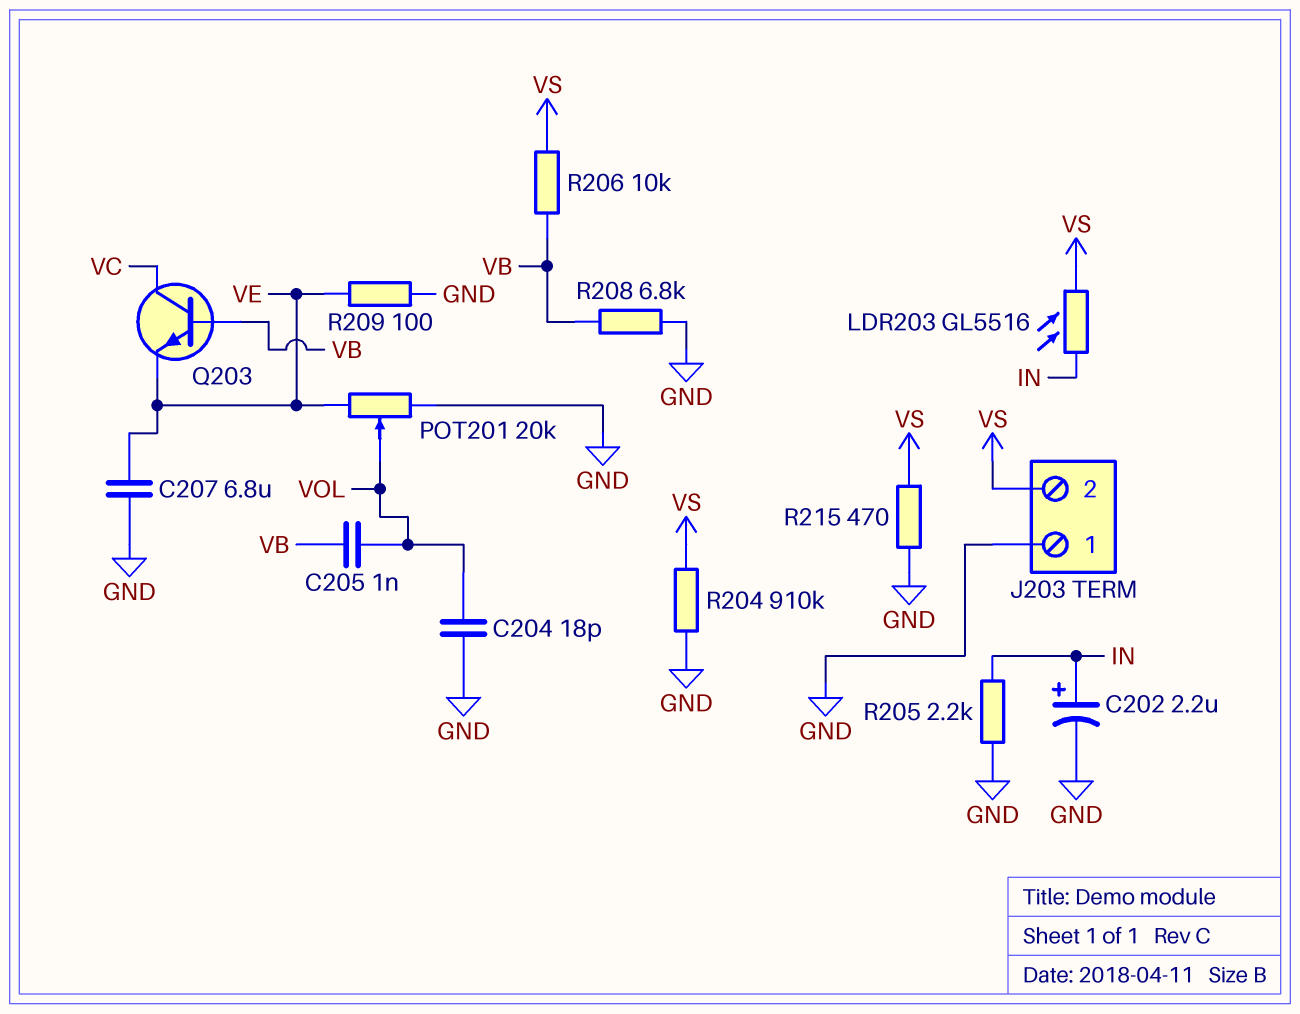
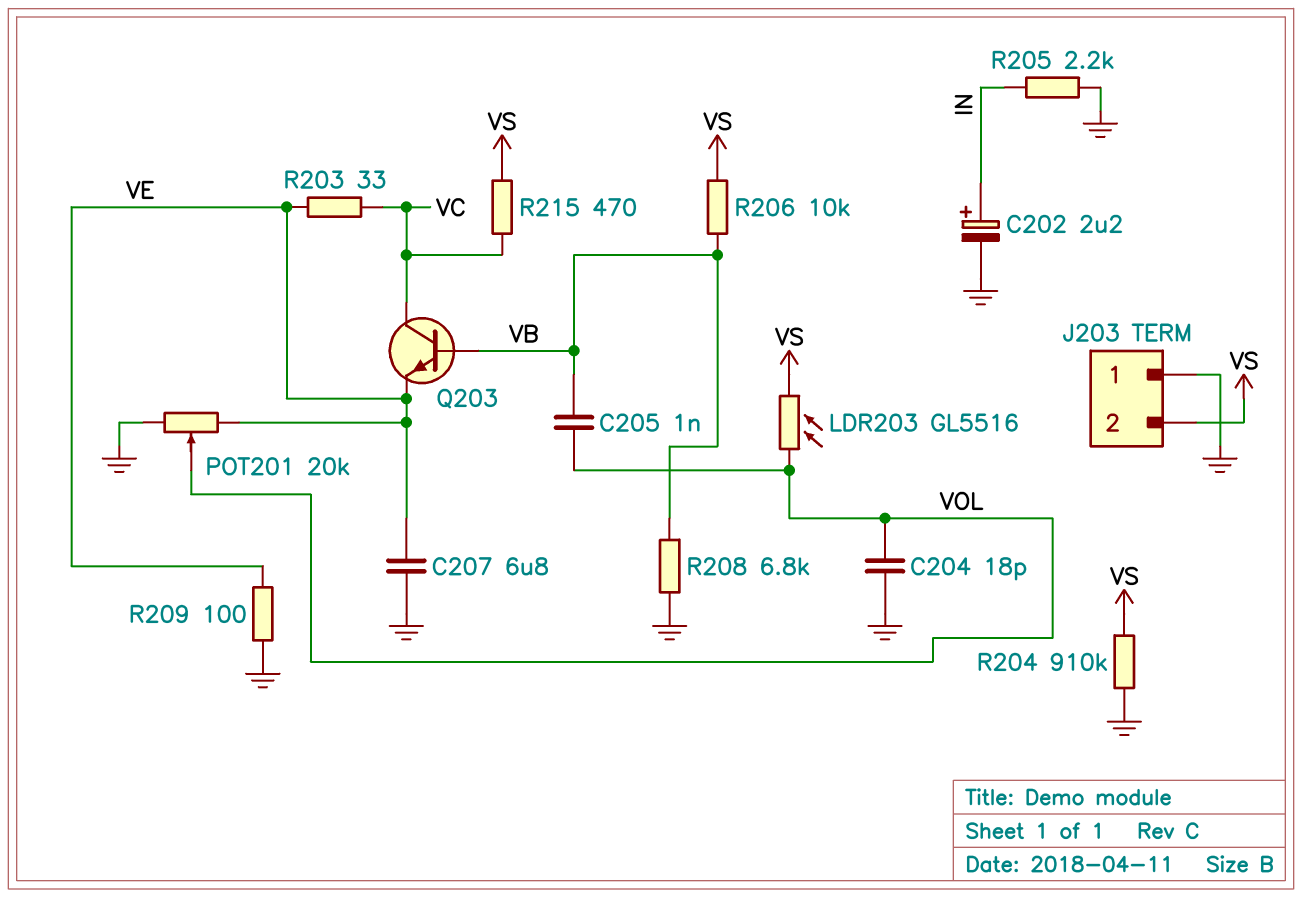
LDR203: GL5516 (IN, VS) -> GL5516 (VOL, VS)
R203: none -> 33 (VC, VE)
R215: 470 (GND, VS) -> 470 (VC, VS)

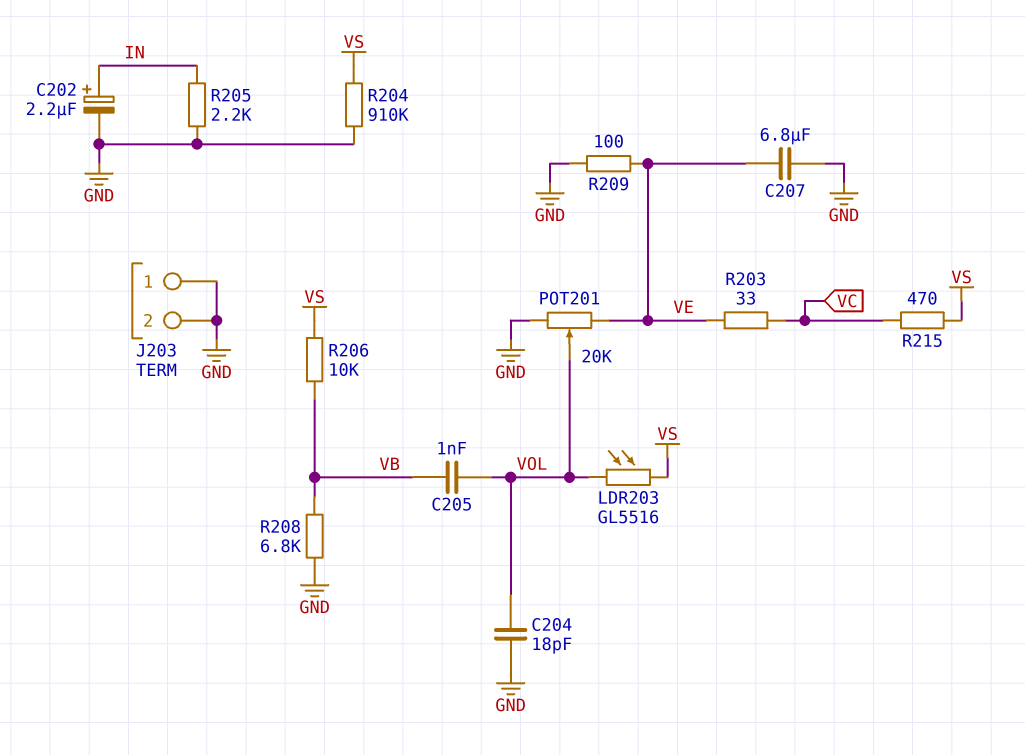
J203 pin 2: VS -> GND
Q203: NPN (B VB, C VC, E VE) -> none

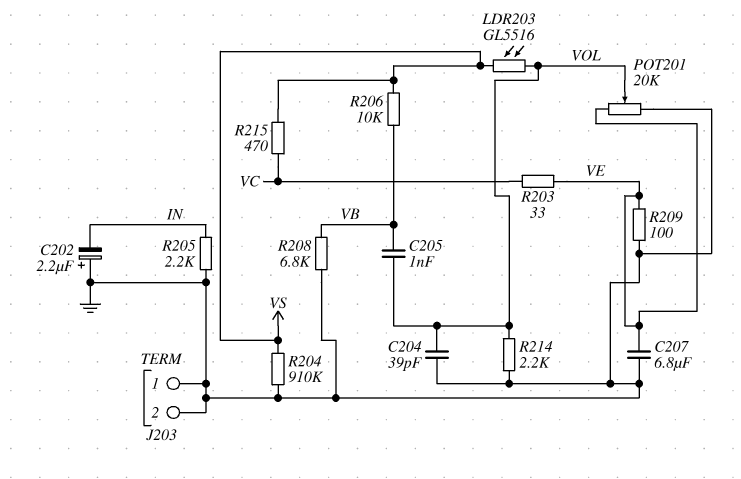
C202: 2.2uF (plus IN, minus GND) -> 2.2uF (plus GND, minus IN)
C204: 18pF (GND, VOL) -> 39pF (GND, VOL)
R214: none -> 2.2k (GND, VOL)

